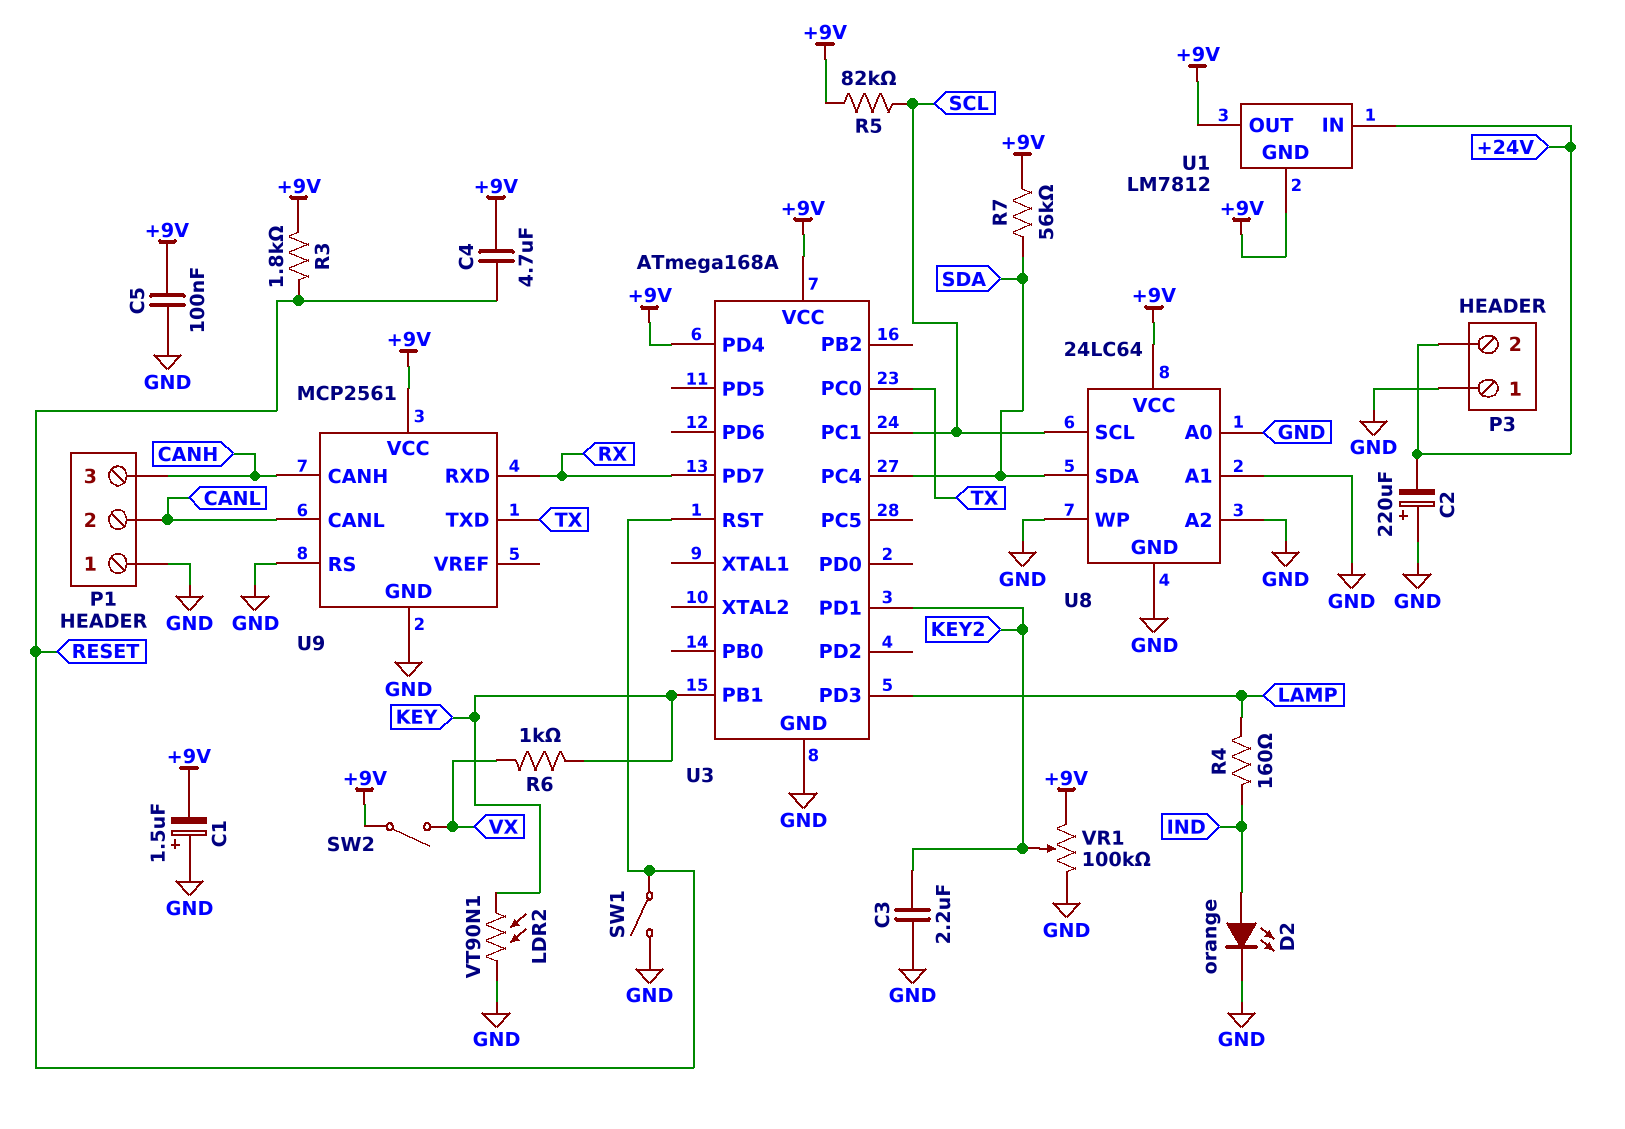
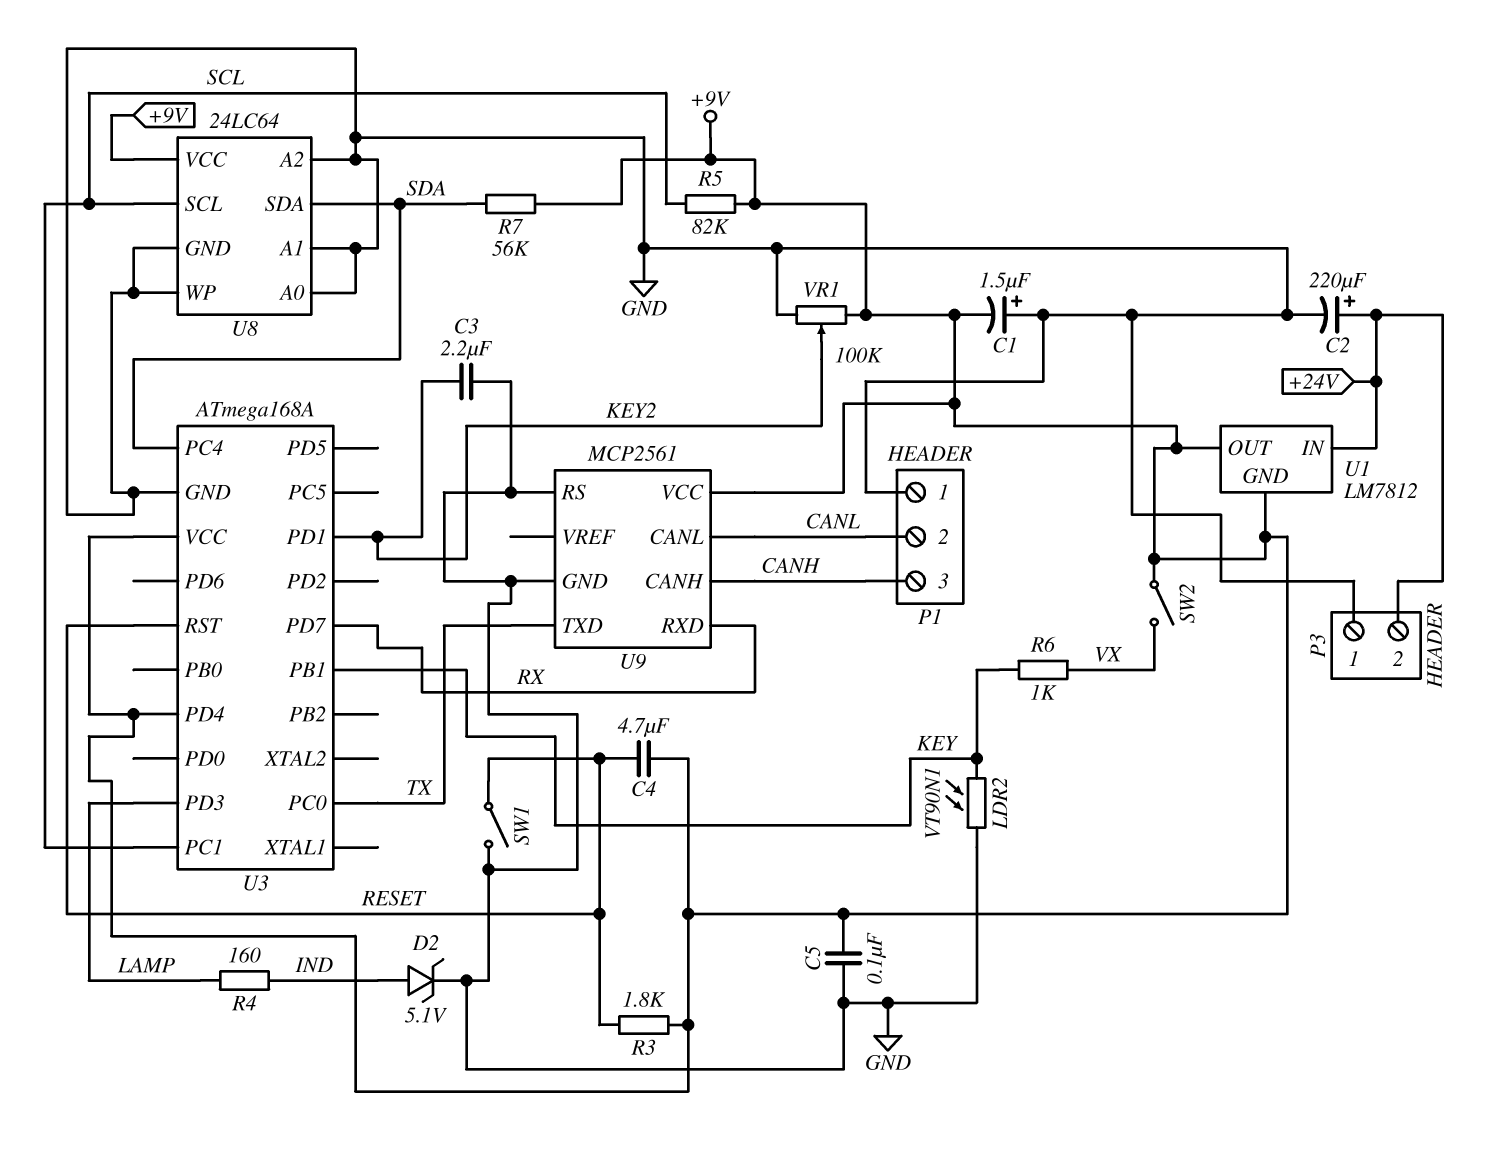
C2: 220uF (plus GND, minus +24V) -> 220uF (plus +24V, minus GND)
D2: LED orange (A IND, K GND) -> zener 5.1V (A IND, K GND)

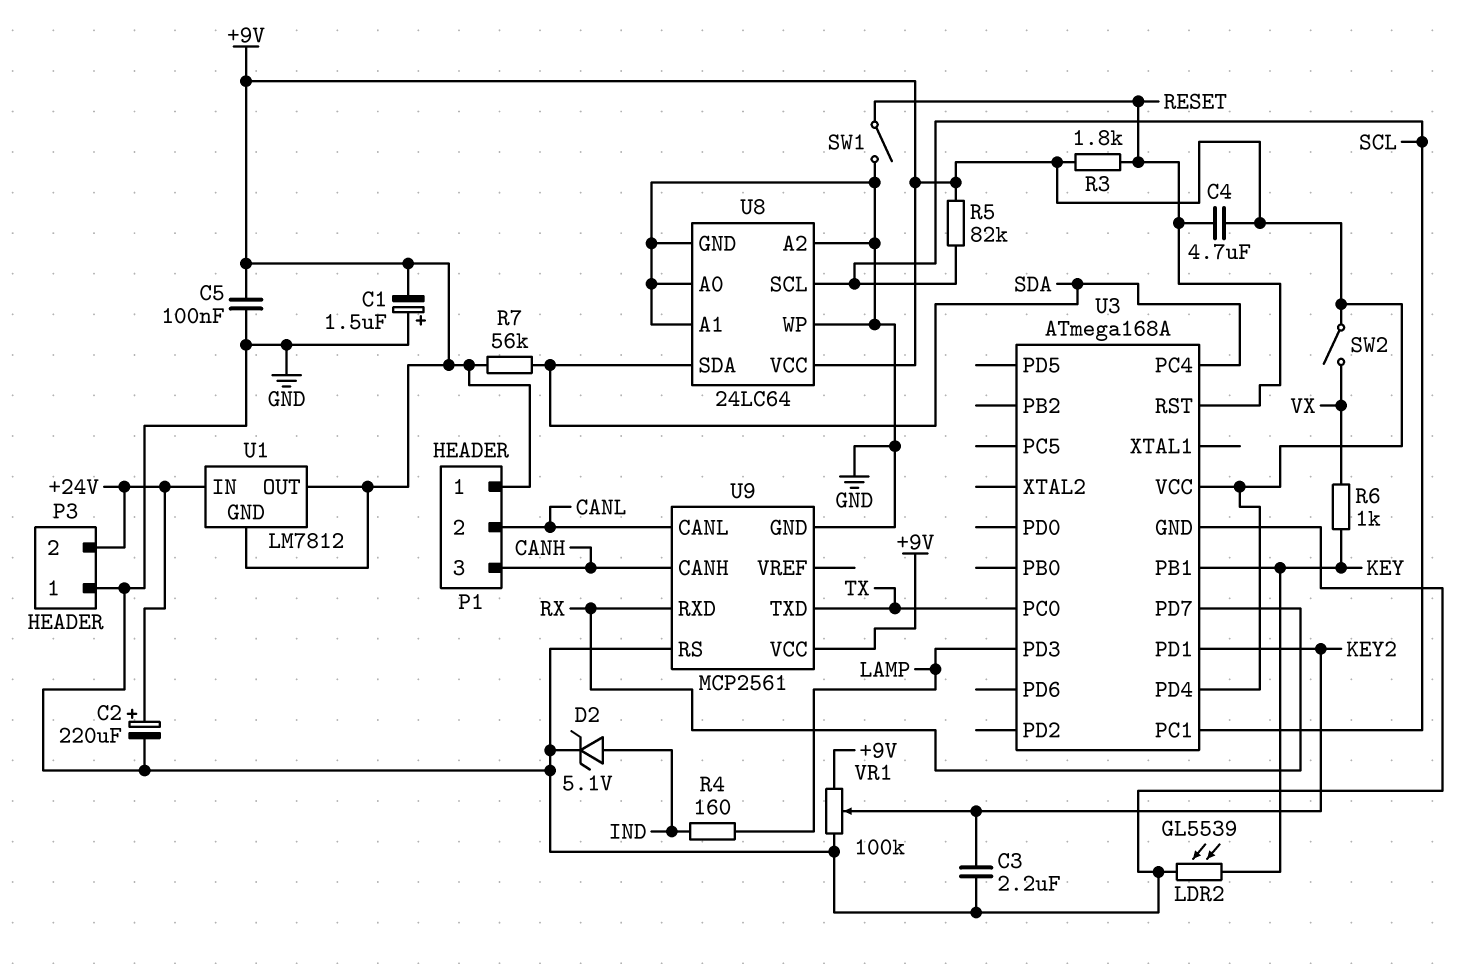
LDR2: VT90N1 (GND, KEY) -> GL5539 (GND, KEY)
P1 pin 1: GND -> +9V

